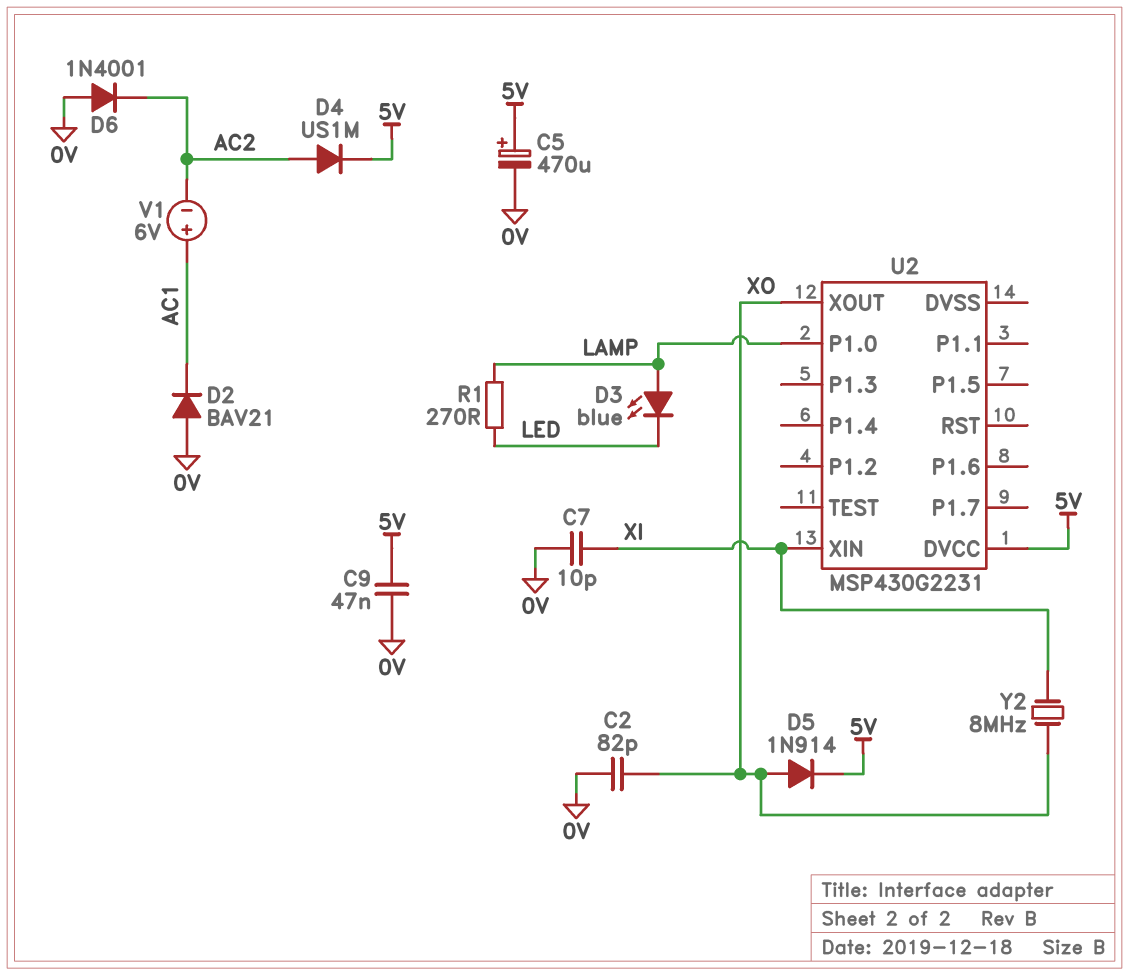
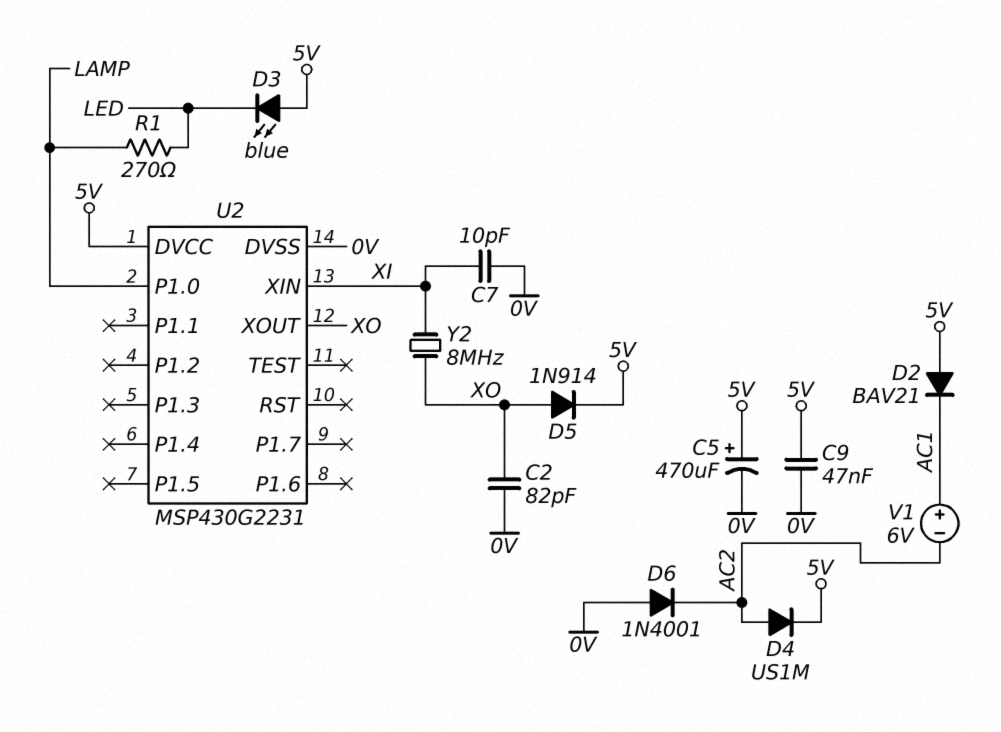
D2: diode BAV21 (A 0V, K AC1) -> diode BAV21 (A 5V, K AC1)
D3: LED blue (A LAMP, K LED) -> LED blue (A 5V, K LED)
U2 pin DVSS: none -> 0V

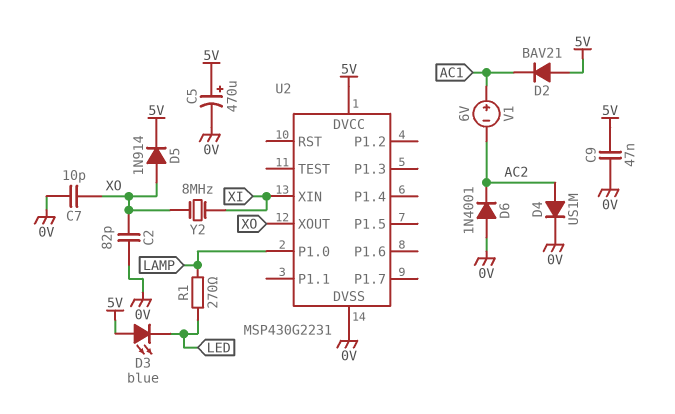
C7: 10pF (0V, XI) -> 10pF (0V, XO)
D4: diode US1M (A AC2, K 5V) -> diode US1M (A AC2, K 0V)

